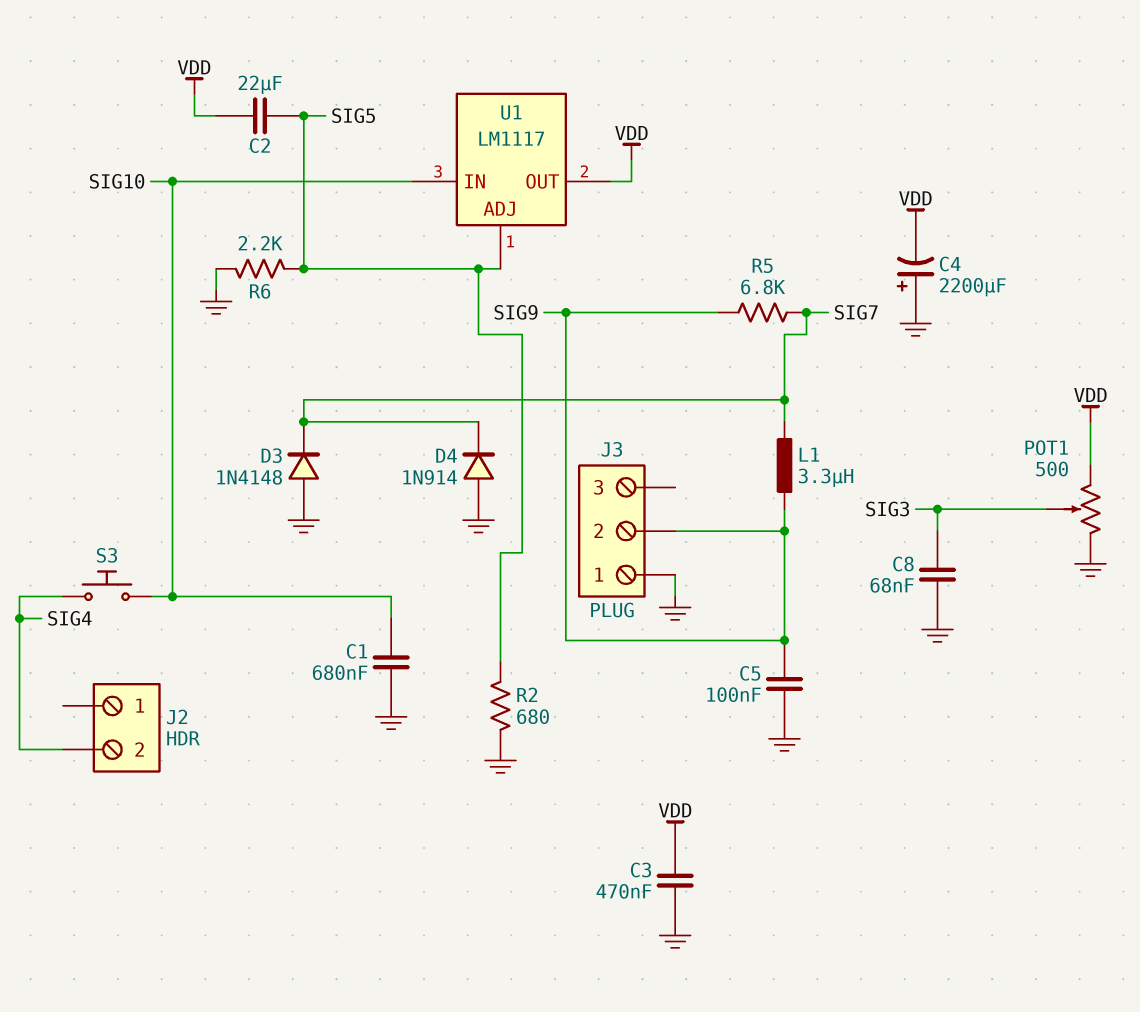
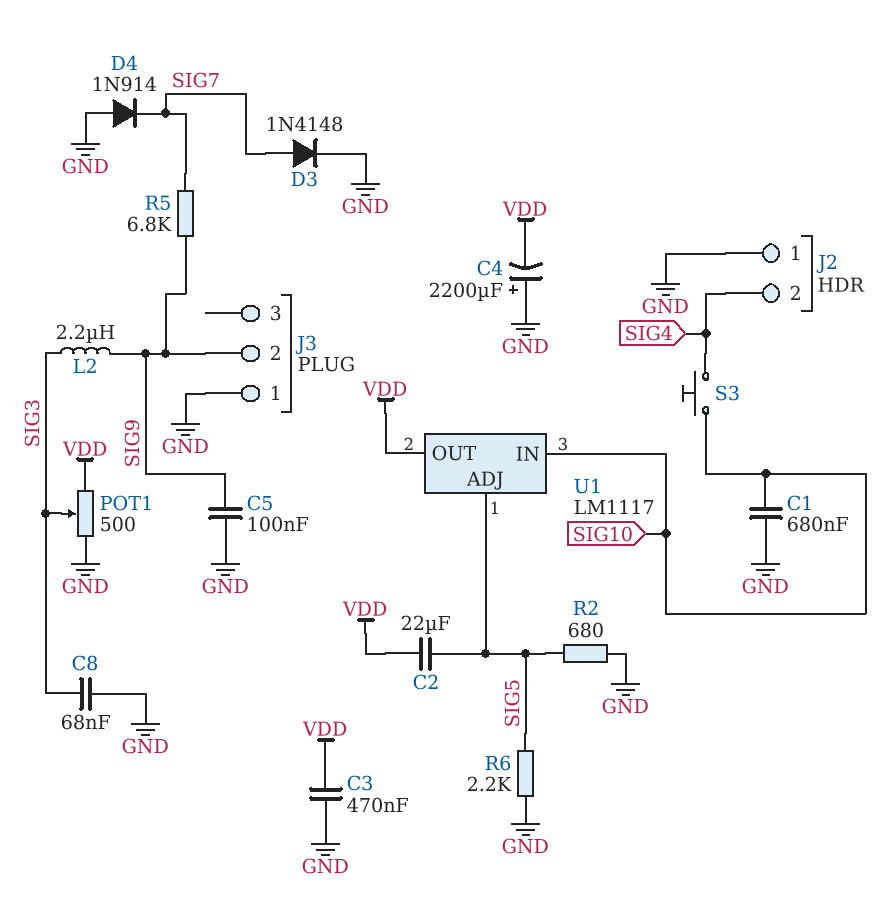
D3: diode 1N4148 (A GND, K SIG7) -> diode 1N4148 (A SIG7, K GND)
J2 pin 1: none -> GND
L1: 3.3uH (SIG7, SIG9) -> none
L2: none -> 2.2uH (SIG3, SIG9)

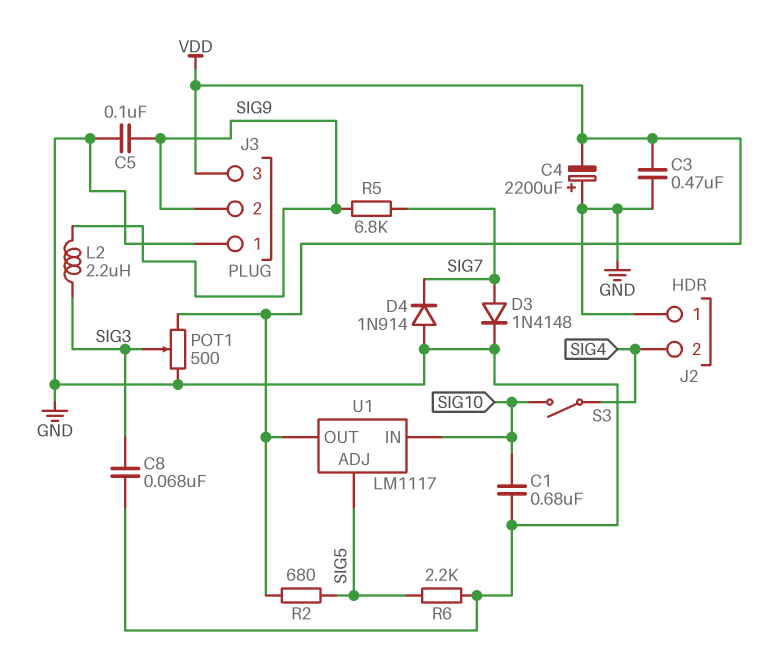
C2: 22uF (SIG5, VDD) -> none
J3 pin 3: none -> VDD
R2: 680 (GND, SIG5) -> 680 (SIG5, VDD)
S3: button (SIG4, SIG10) -> switch (SIG4, SIG10)

